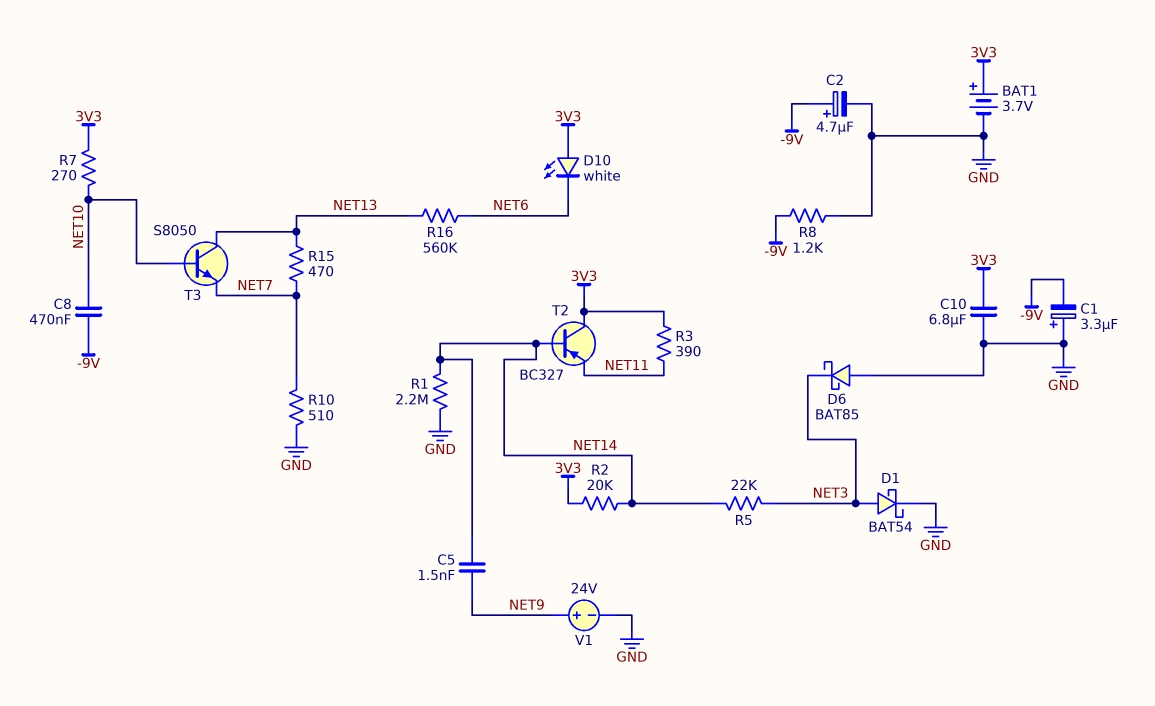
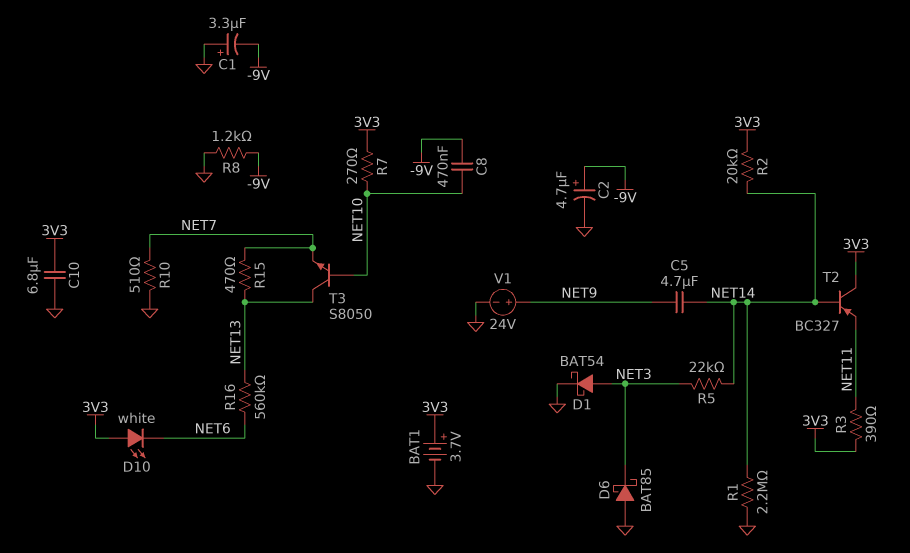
C5: 1.5nF (NET9, NET14) -> 4.7uF (NET9, NET14)

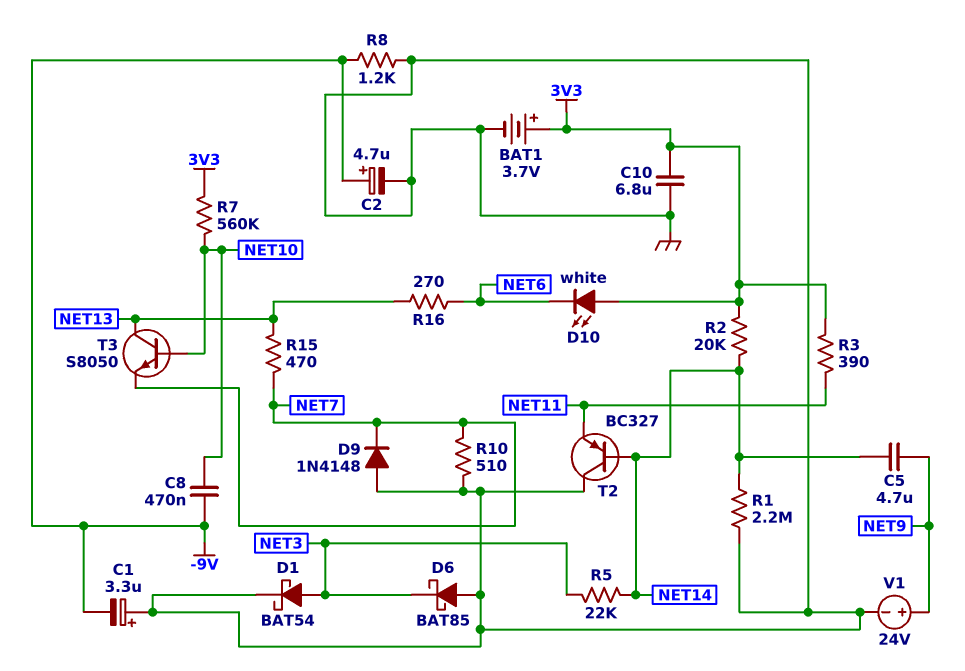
D9: none -> diode 1N4148 (A GND, K NET7)
R7: 270 (3V3, NET10) -> 560k (3V3, NET10)
R16: 560k (NET6, NET13) -> 270 (NET6, NET13)
T2: PNP BC327 (B NET14, C 3V3, E NET11) -> PNP BC327 (B NET14, C GND, E NET11)

